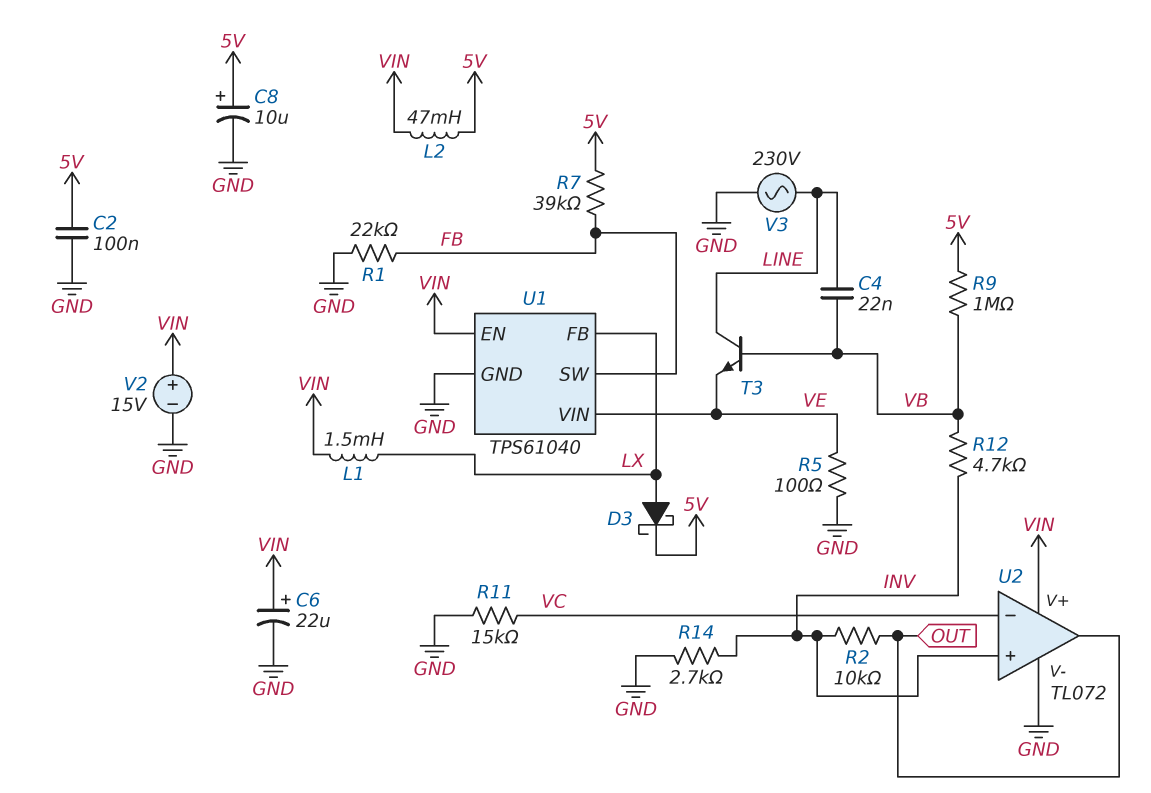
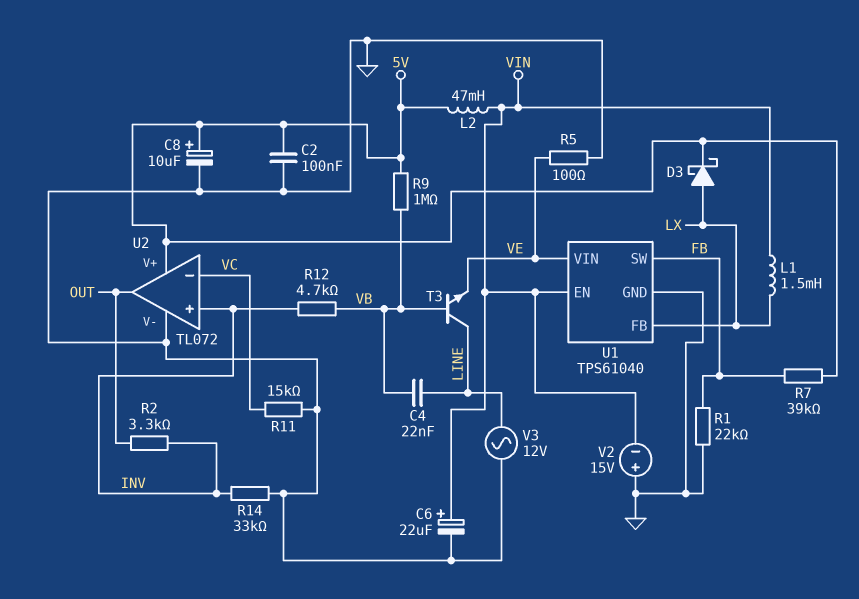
R2: 10k (INV, OUT) -> 3.3k (INV, OUT)
R14: 2.7k (GND, INV) -> 33k (GND, INV)
U2 pin V+: VIN -> 5V
V2: 15V (plus VIN, minus GND) -> 15V (plus GND, minus VIN)
V3: AC 230V (GND, LINE) -> AC 12V (GND, LINE)

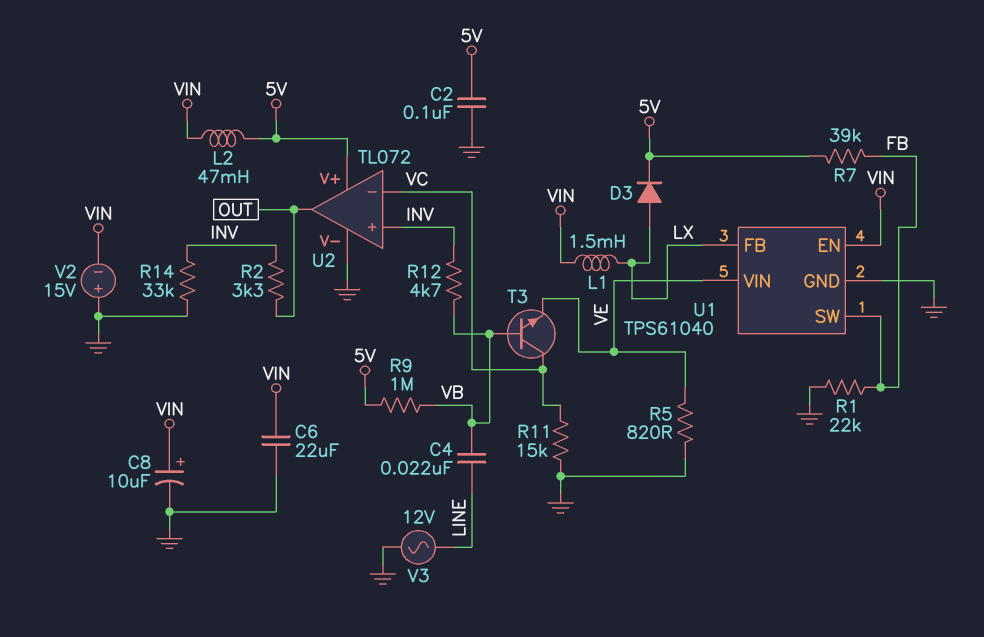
C6: 22uF (plus VIN, minus GND) -> 22uF (GND, VIN)
C8: 10uF (plus 5V, minus GND) -> 10uF (plus VIN, minus GND)
D3: schottky (A LX, K 5V) -> diode (A LX, K 5V)
R5: 100 (GND, VE) -> 820 (GND, VE)
T3: NPN (B VB, C LINE, E VE) -> NPN (B VB, C VC, E VE)

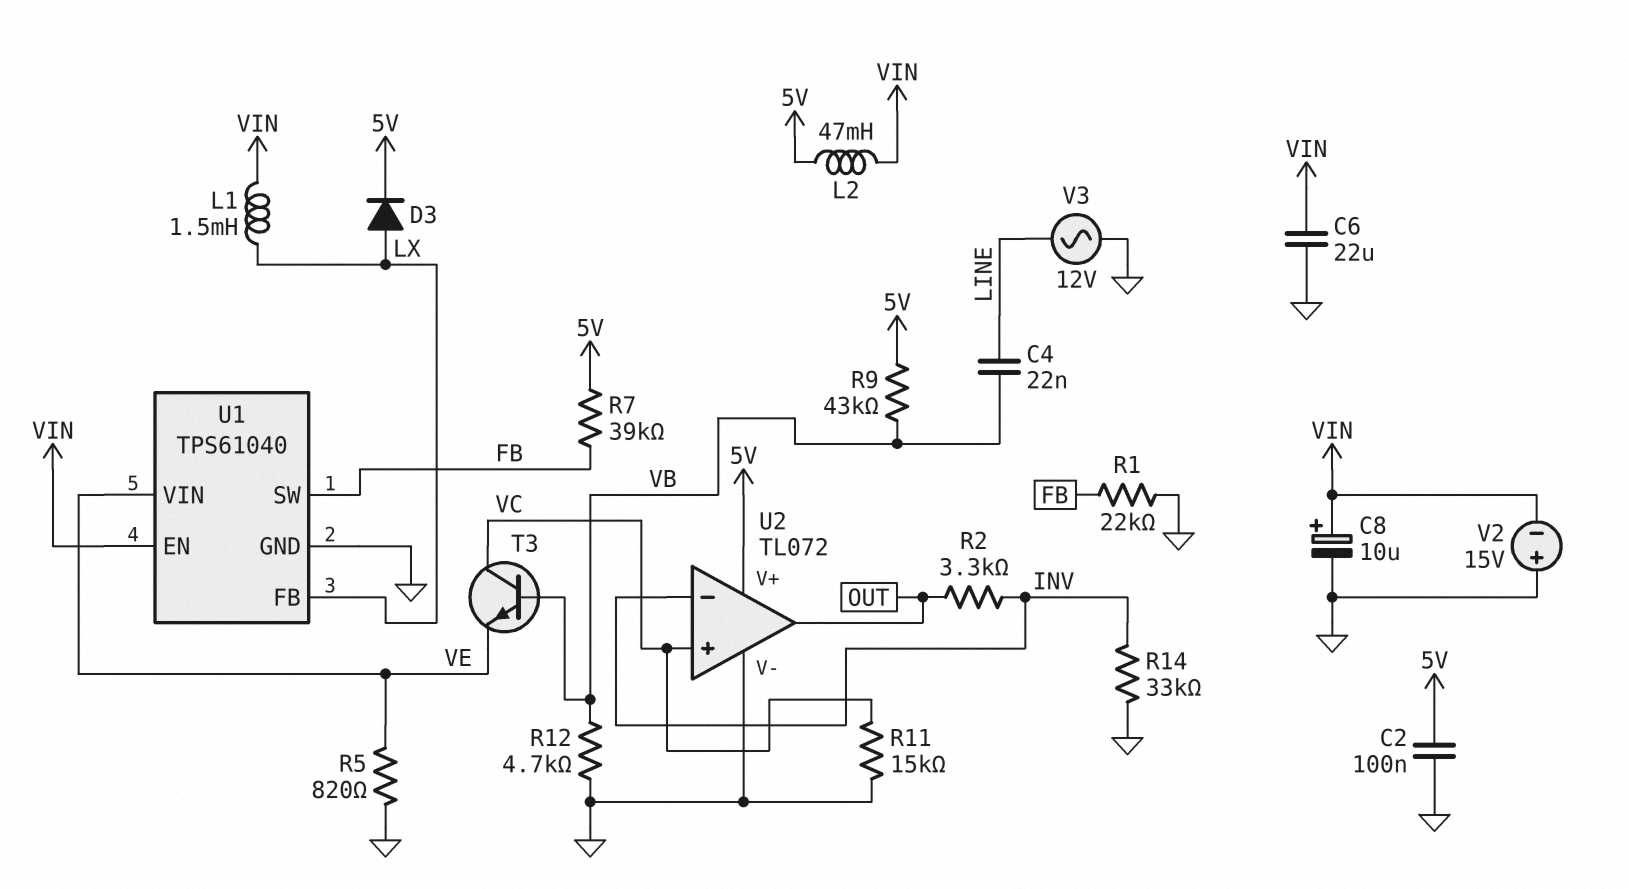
R9: 1M (5V, VB) -> 43k (5V, VB)
R12: 4.7k (INV, VB) -> 4.7k (GND, VB)
U2 pin in+: INV -> VC
U2 pin in-: VC -> INV

